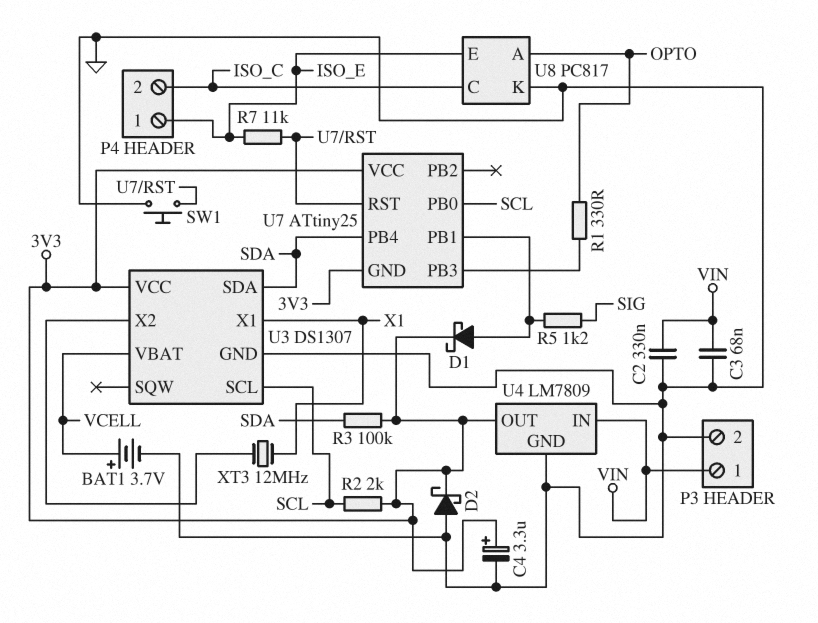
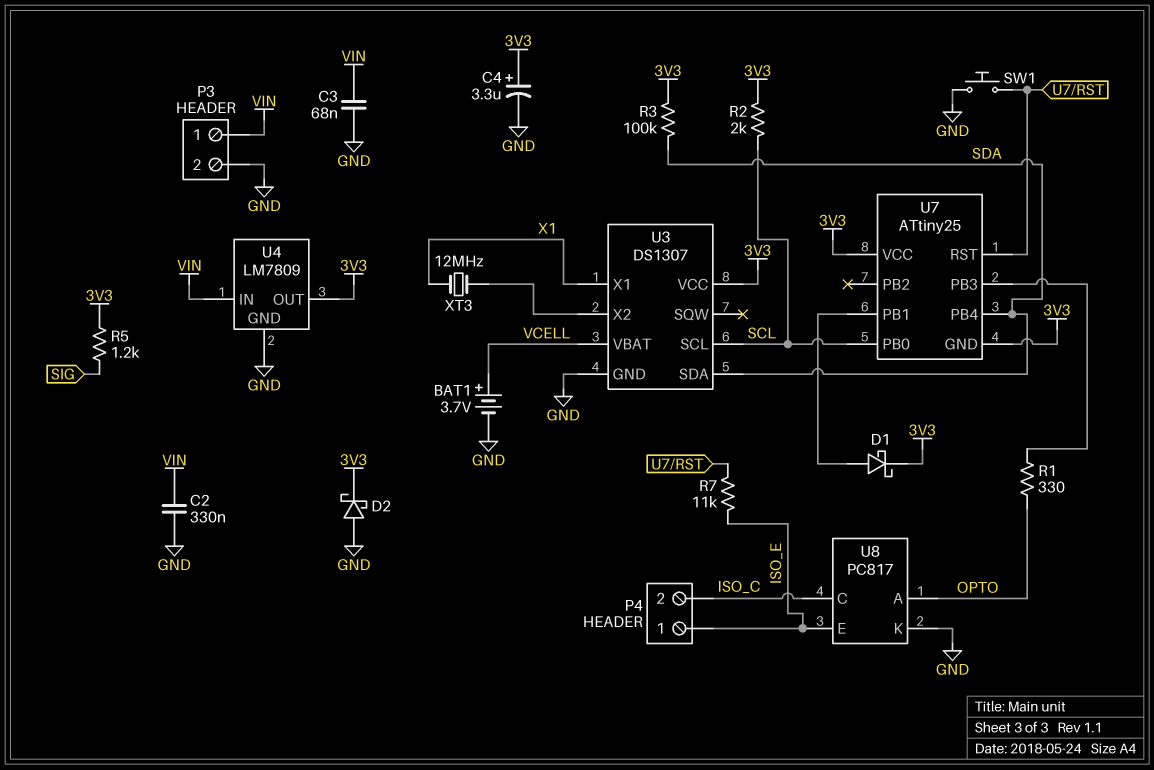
R5: 1.2k (SIG, U7/PB1) -> 1.2k (3V3, SIG)

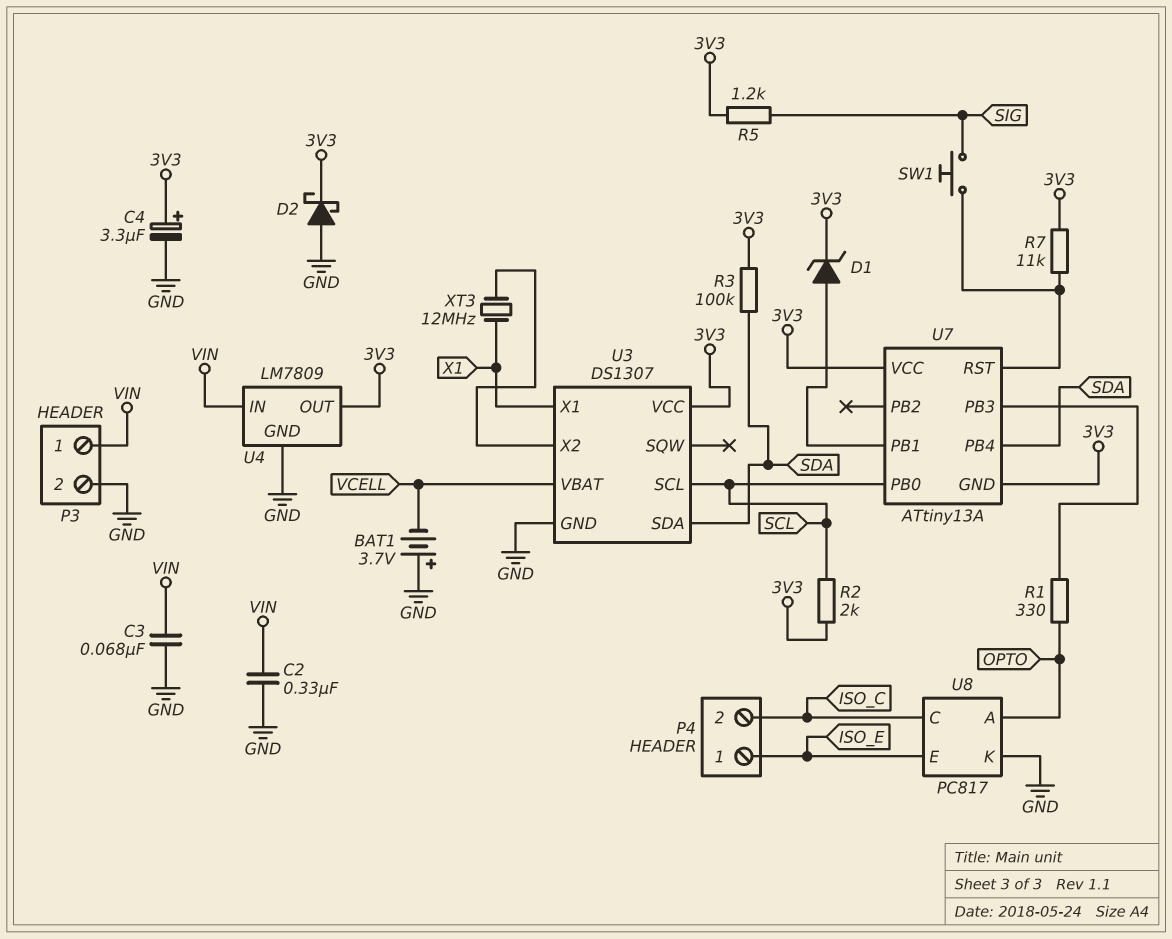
BAT1: 3.7V (plus VCELL, minus GND) -> 3.7V (plus GND, minus VCELL)
D1: schottky (A U7/PB1, K 3V3) -> zener (A U7/PB1, K 3V3)
R7: 11k (ISO_E, U7/RST) -> 11k (3V3, U7/RST)
SW1: button (GND, U7/RST) -> button (SIG, U7/RST)
U7: ATtiny25 -> ATtiny13A

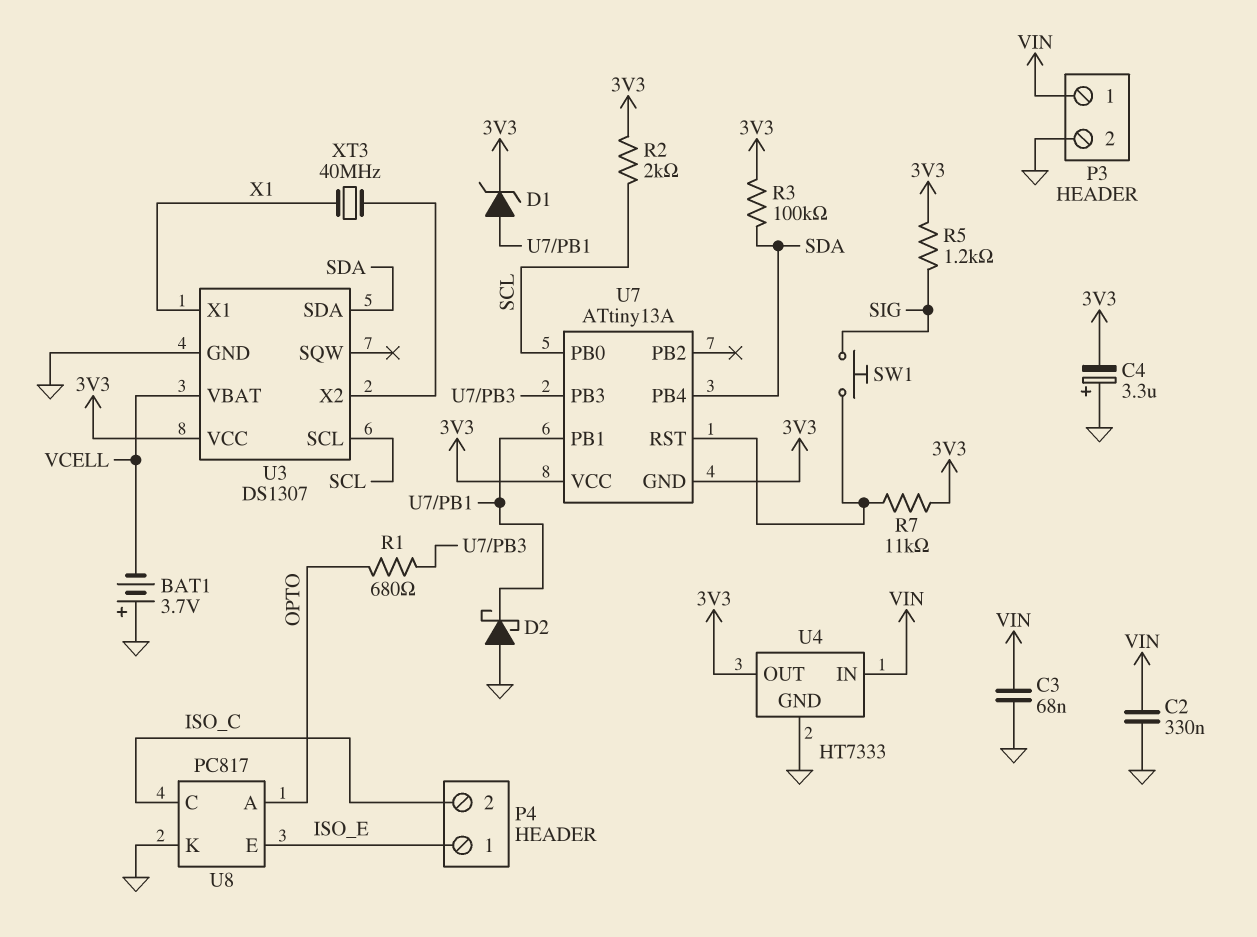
C4: 3.3uF (plus 3V3, minus GND) -> 3.3uF (plus GND, minus 3V3)
D2: schottky (A GND, K 3V3) -> schottky (A GND, K U7/PB1)
R1: 330 (OPTO, U7/PB3) -> 680 (OPTO, U7/PB3)
U4: LM7809 -> HT7333
XT3: 12MHz (U3/X2, X1) -> 40MHz (U3/X2, X1)

